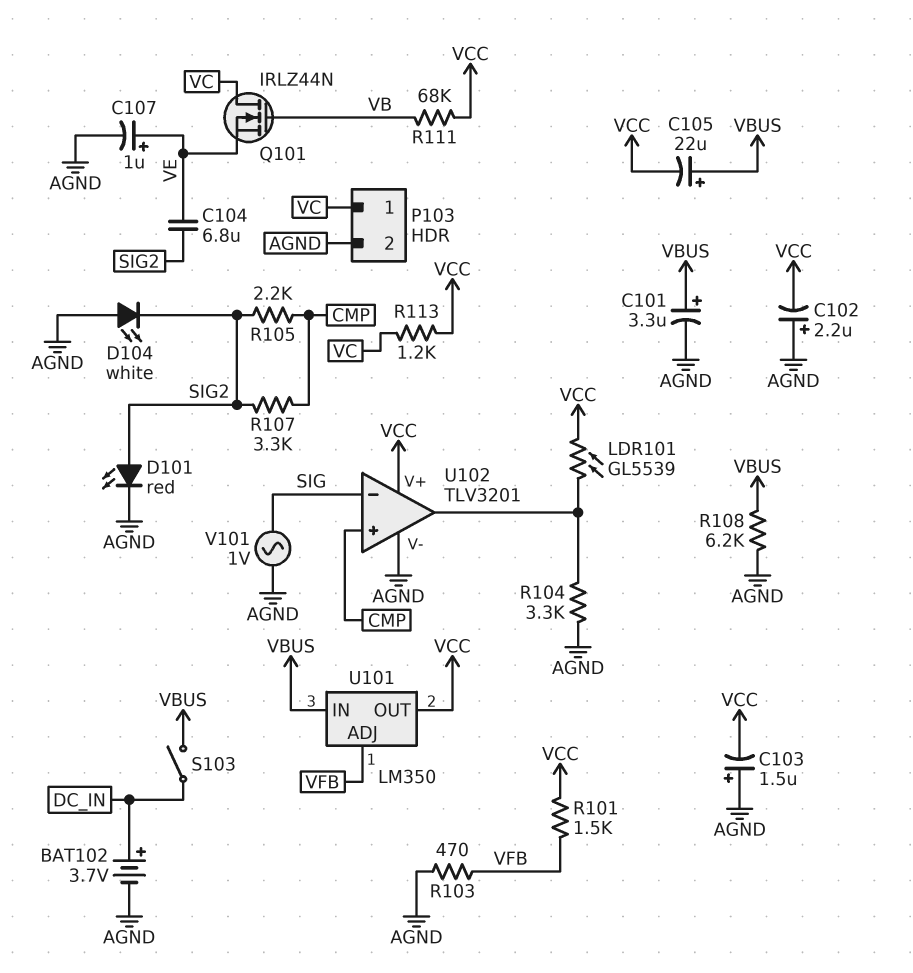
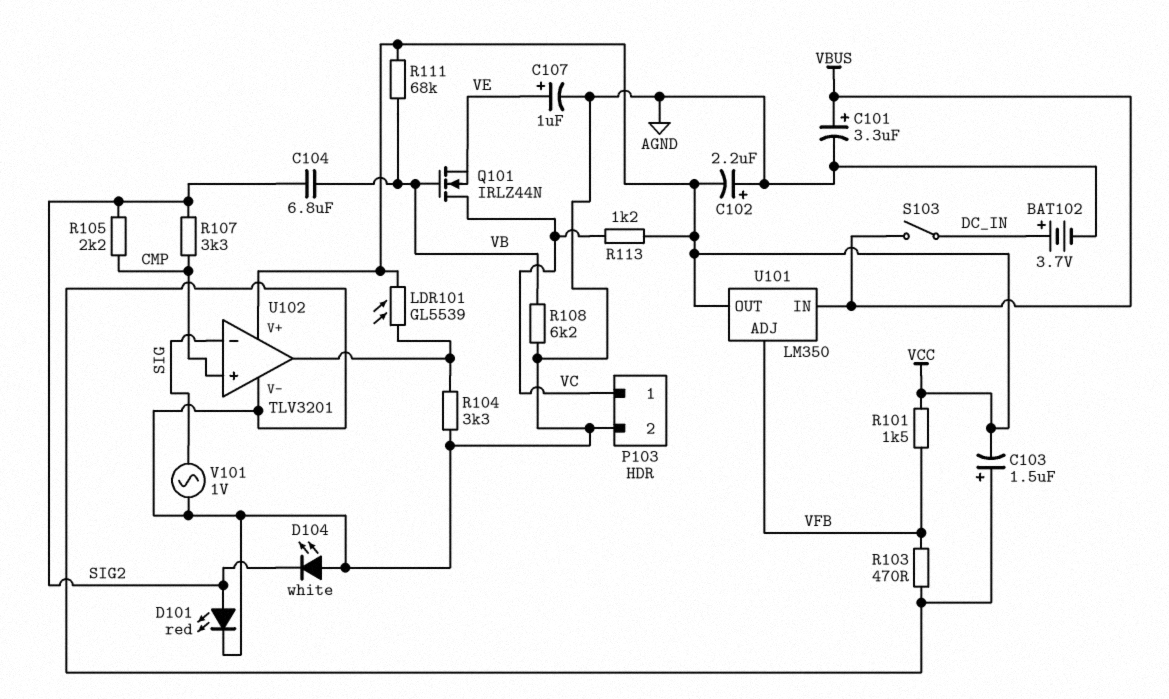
C104: 6.8uF (SIG2, VE) -> 6.8uF (SIG2, VB)
C105: 22uF (plus VBUS, minus VCC) -> none
R108: 6.2k (AGND, VBUS) -> 6.2k (AGND, VB)

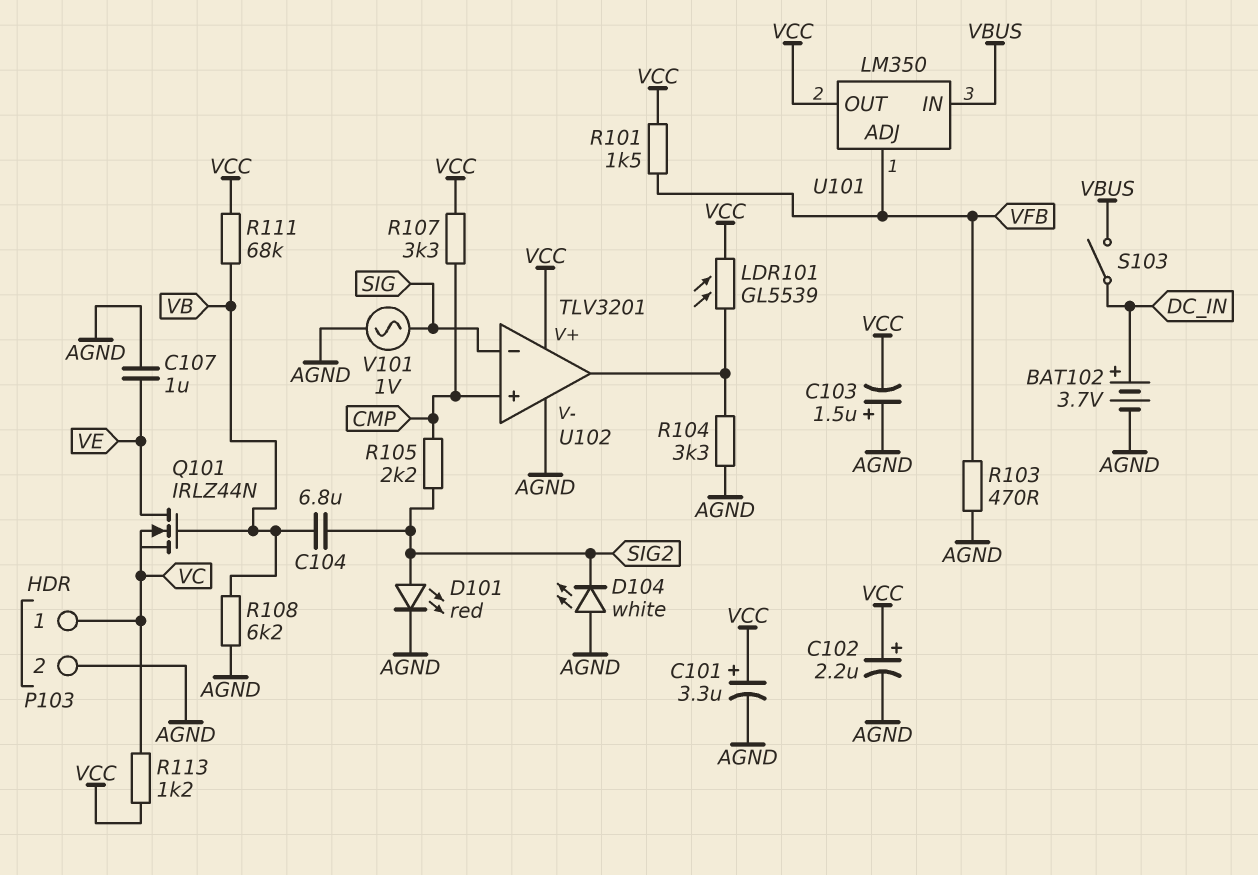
C101: 3.3uF (plus VBUS, minus AGND) -> 3.3uF (plus VCC, minus AGND)
C102: 2.2uF (plus AGND, minus VCC) -> 2.2uF (plus VCC, minus AGND)
C107: 1uF (plus VE, minus AGND) -> 1uF (AGND, VE)
Q101: NMOS IRLZ44N (G VB, D VC, S VE) -> NMOS IRLZ44N (G VB, D VE, S VC)
R107: 3.3k (CMP, SIG2) -> 3.3k (CMP, VCC)

